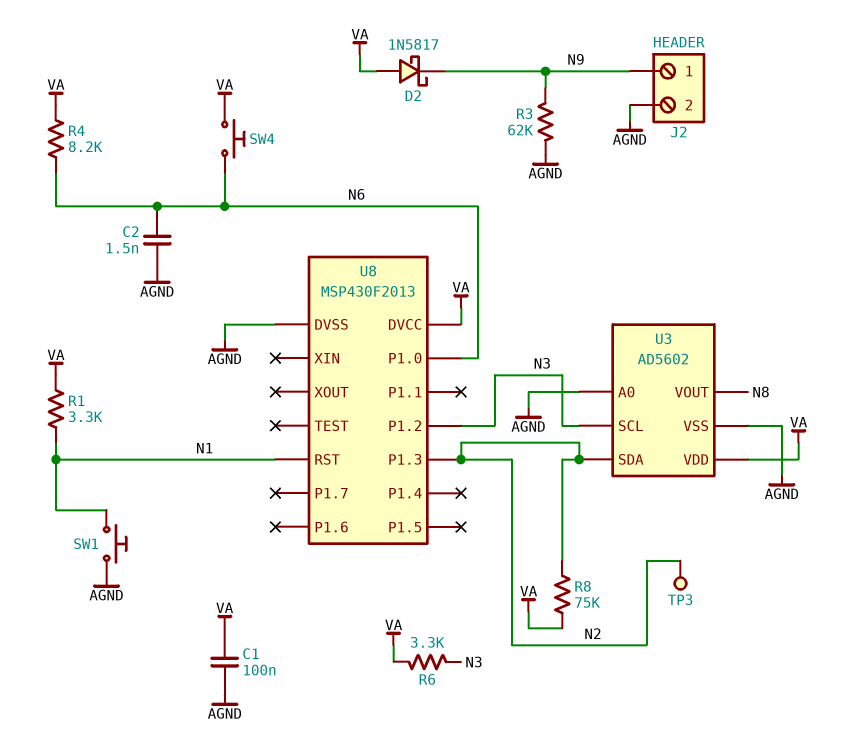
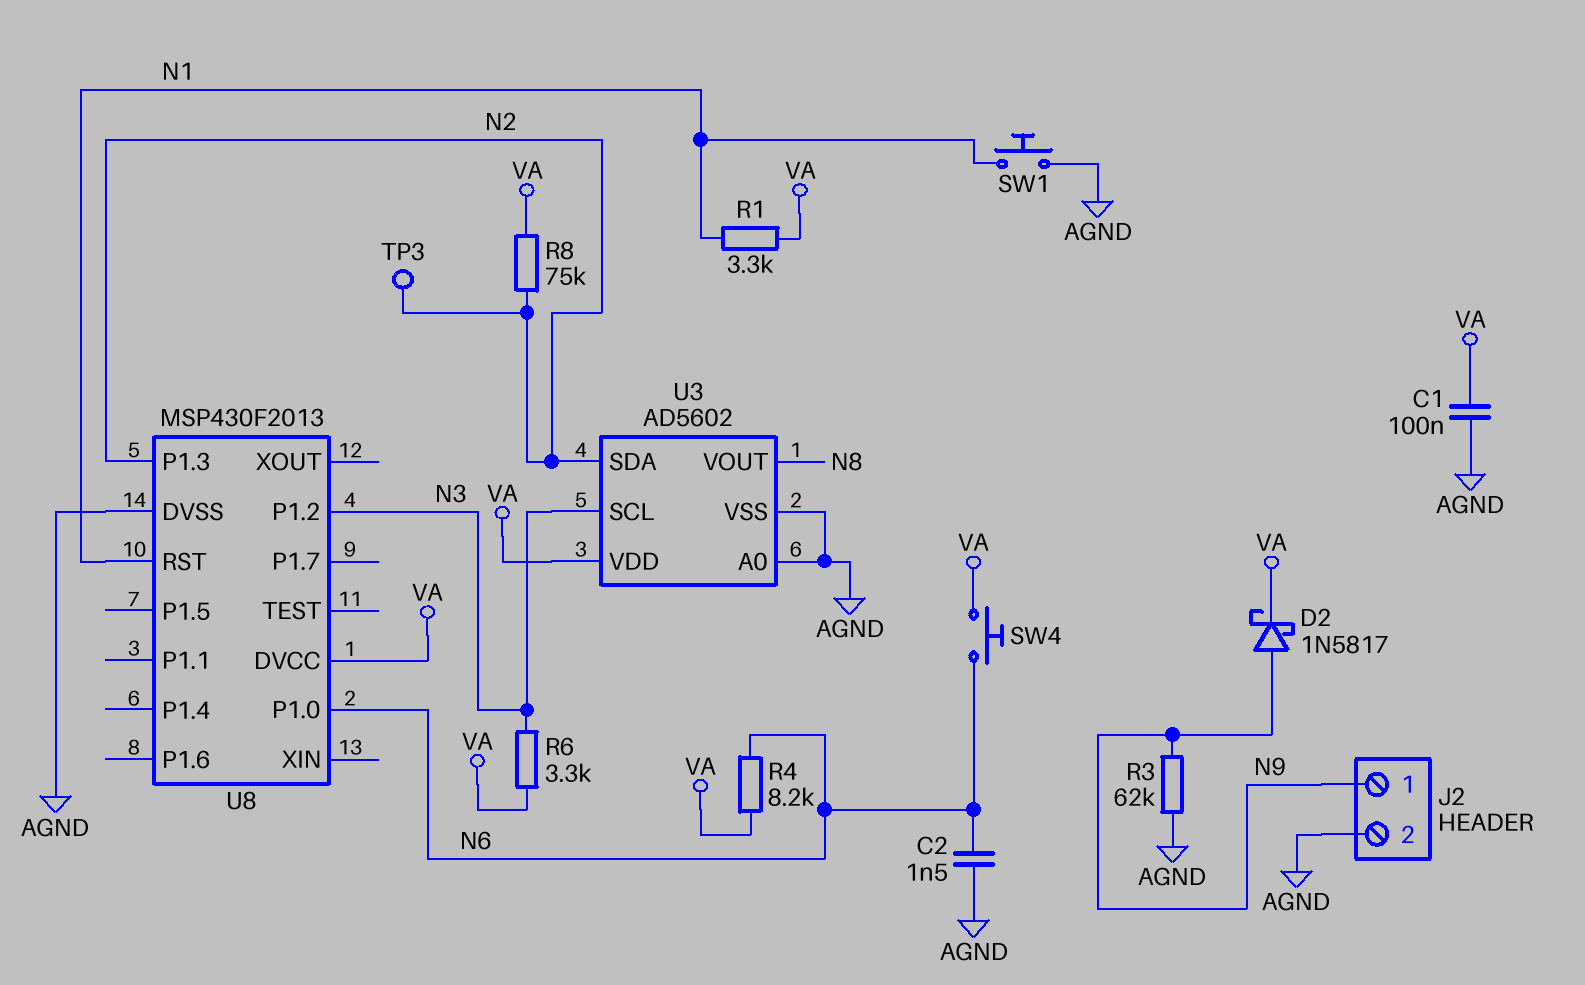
D2: schottky 1N5817 (A VA, K N9) -> schottky 1N5817 (A N9, K VA)

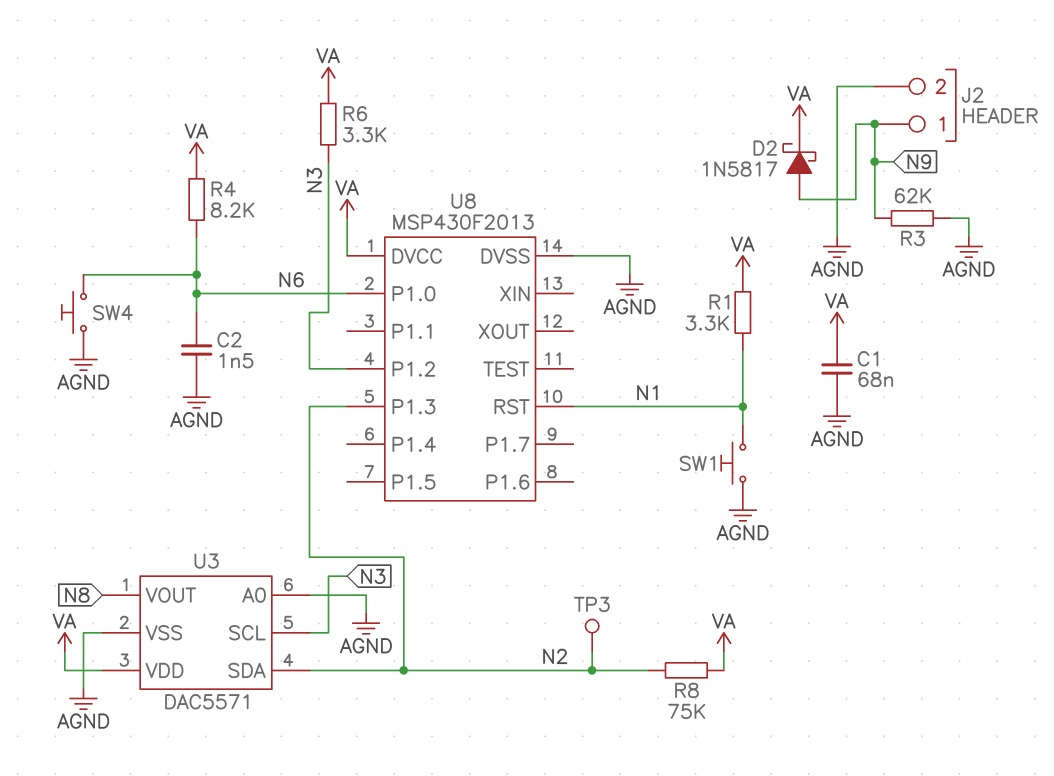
C1: 100nF (AGND, VA) -> 68nF (AGND, VA)
SW4: button (N6, VA) -> button (AGND, N6)
U3: AD5602 -> DAC5571

